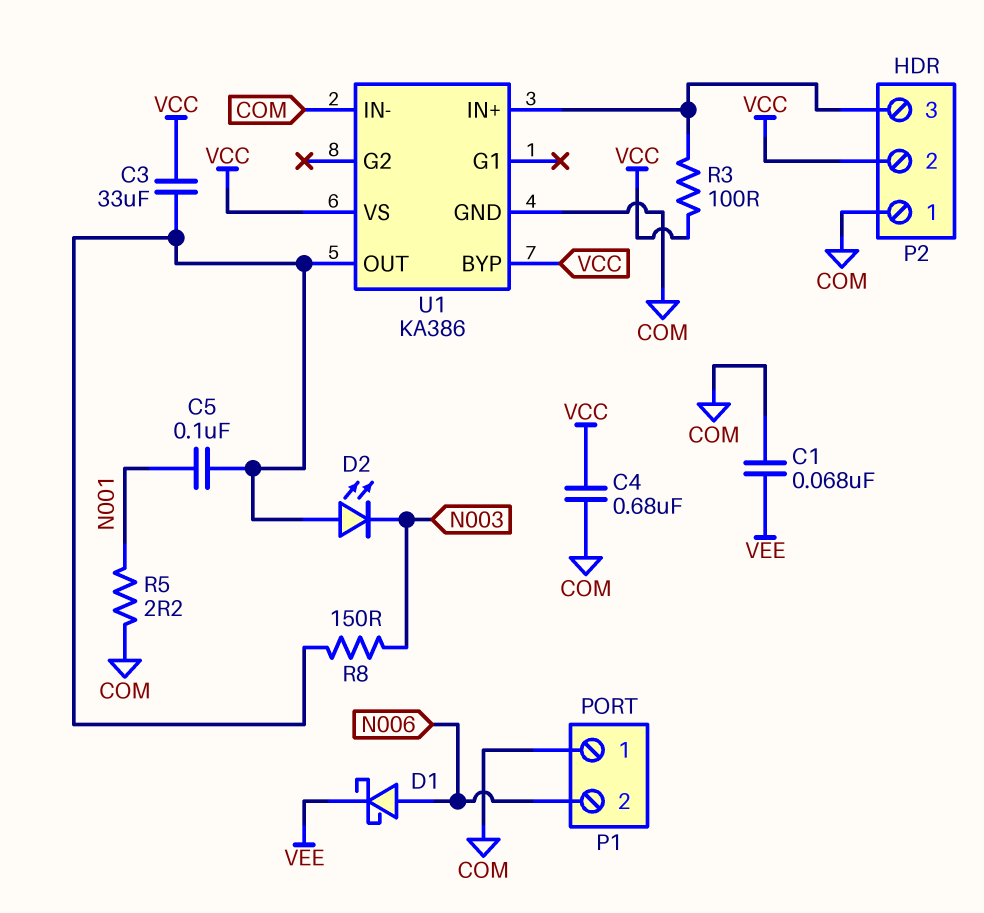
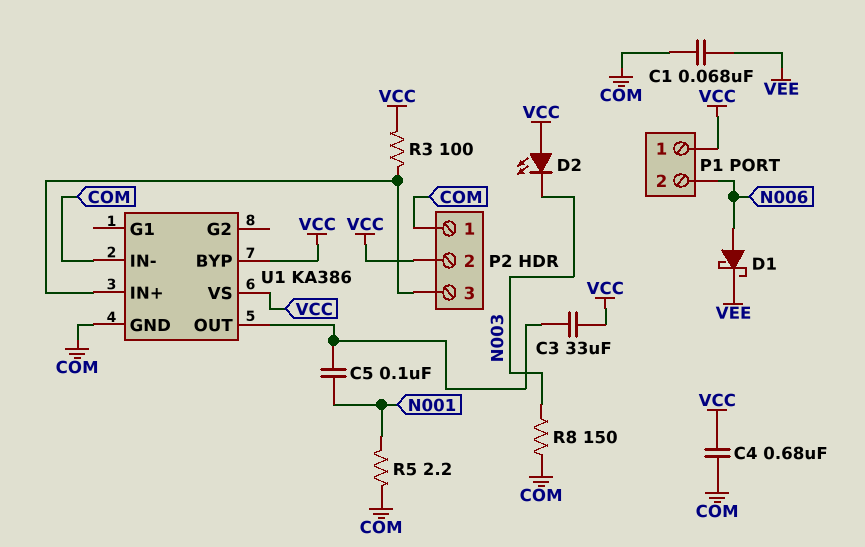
D2: LED (A U1/OUT, K N003) -> LED (A VCC, K N003)
P1 pin 1: COM -> VCC
R8: 150 (N003, U1/OUT) -> 150 (COM, N003)

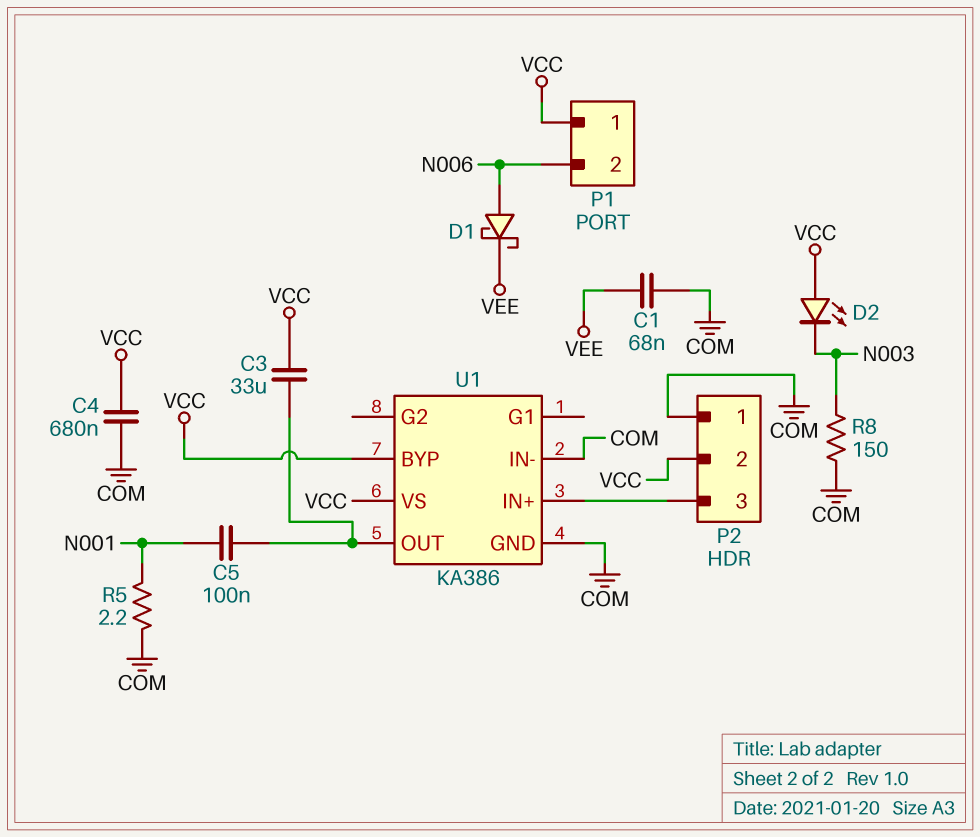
R3: 100 (P2/3, VCC) -> none

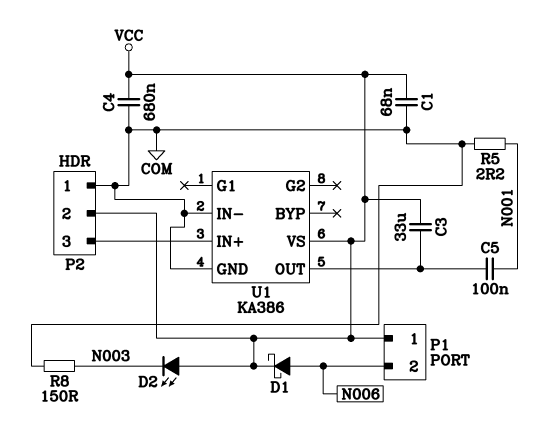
C1: 68nF (COM, VEE) -> 68nF (COM, VCC)
D1: schottky (A N006, K VEE) -> schottky (A N006, K VCC)
U1 pin BYP: VCC -> none

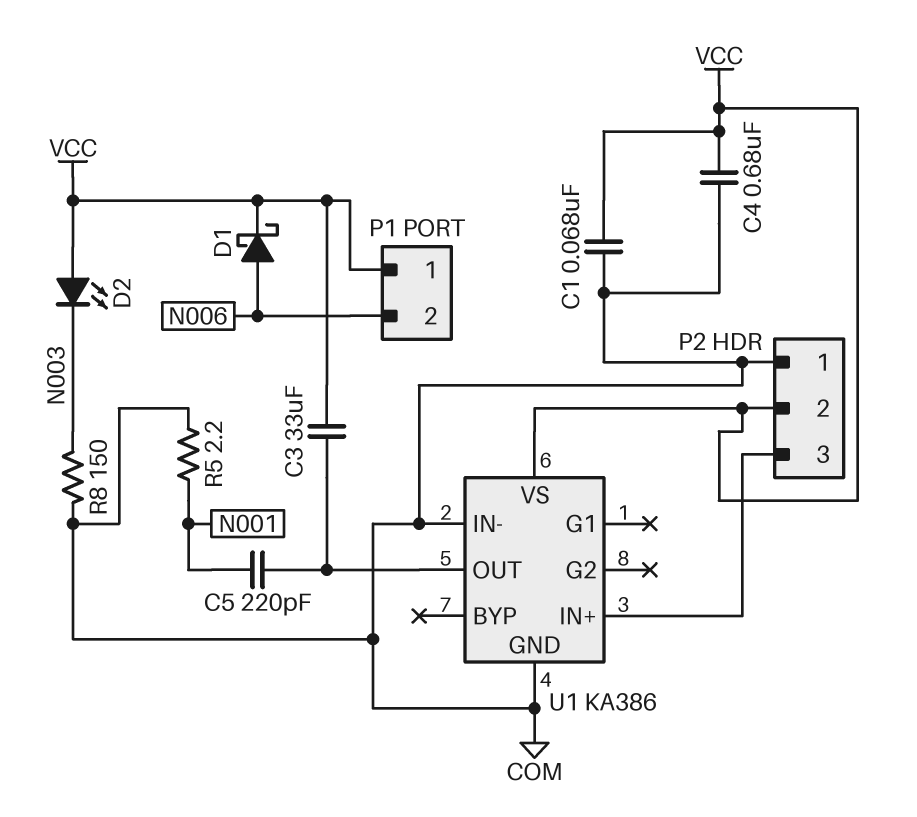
C5: 100nF (N001, U1/OUT) -> 220pF (N001, U1/OUT)

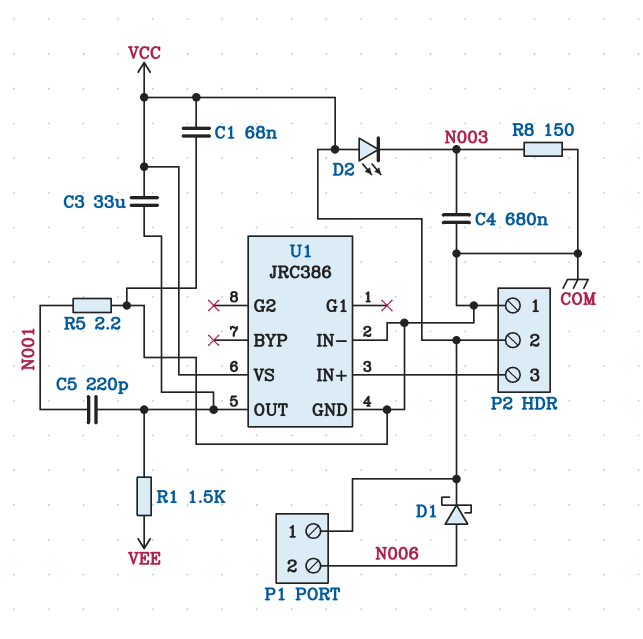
C4: 680nF (COM, VCC) -> 680nF (COM, N003)
R1: none -> 1.5k (U1/OUT, VEE)
U1: KA386 -> JRC386

